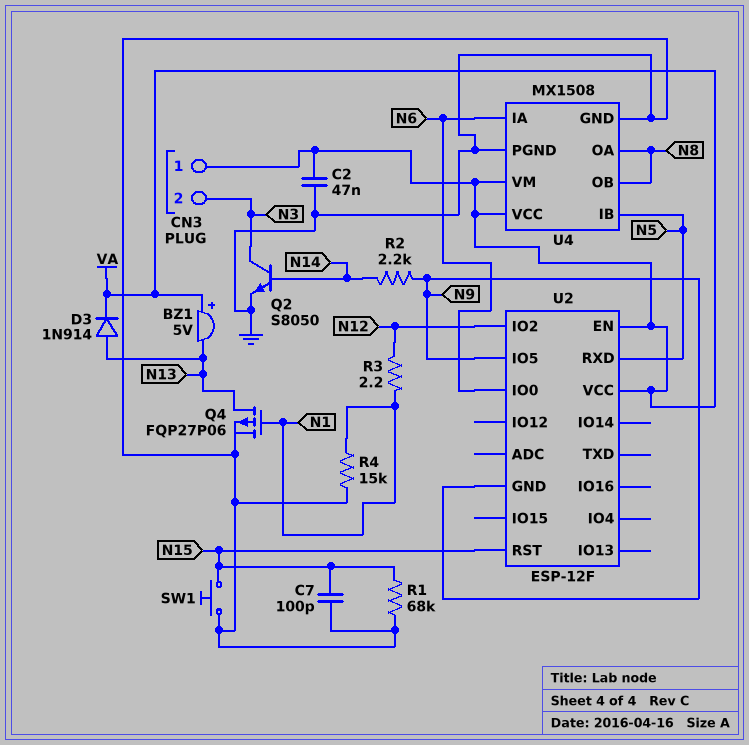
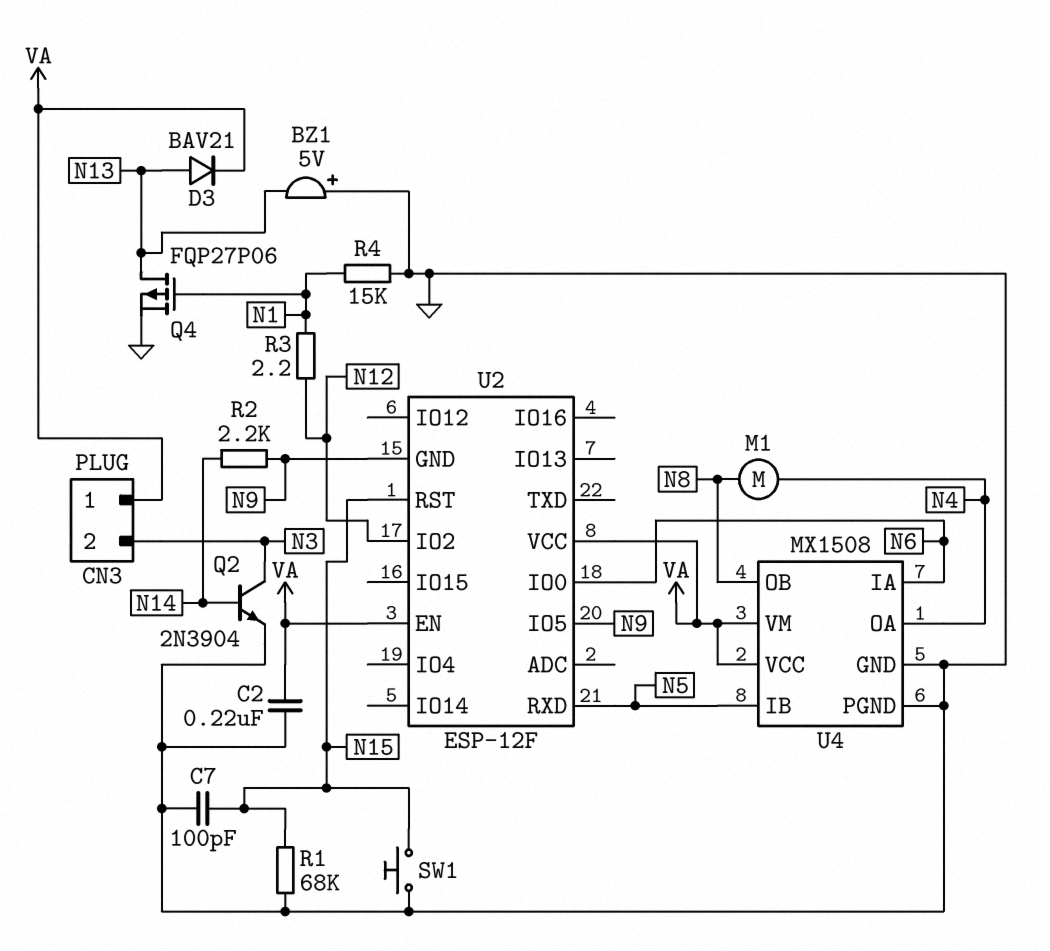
BZ1: buzzer 5V (plus VA, minus N13) -> buzzer 5V (plus GND, minus N13)
C2: 47nF (GND, VA) -> 220nF (GND, VA)
D3: diode 1N914 (A N13, K VA) -> diode BAV21 (A N13, K VA)
M1: none -> motor (N4, N8)
Q2: NPN S8050 (B N14, C N3, E GND) -> NPN 2N3904 (B N14, C N3, E GND)
U4 pin OA: N8 -> N4

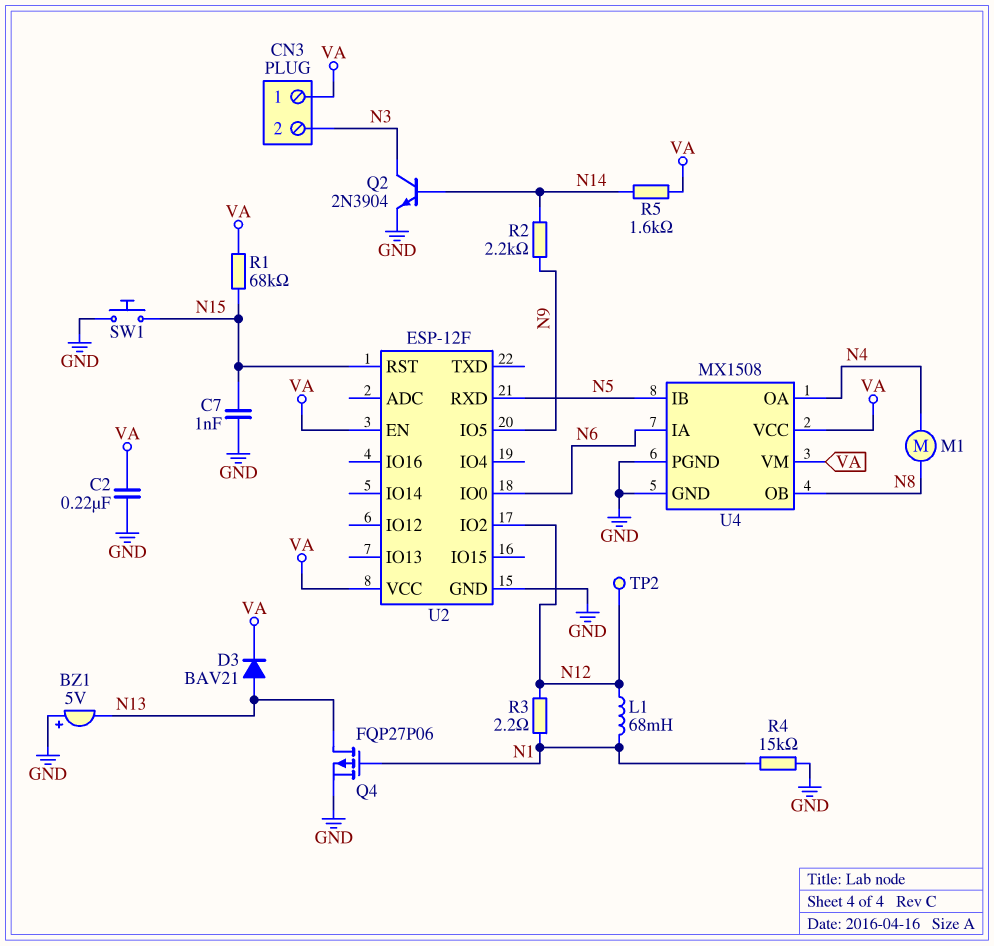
C7: 100pF (GND, N15) -> 1nF (GND, N15)
L1: none -> 68mH (N1, N12)
R1: 68k (GND, N15) -> 68k (N15, VA)
R5: none -> 1.6k (N14, VA)
TP2: none -> test point (N12)
U2 pin GND: N9 -> GND

